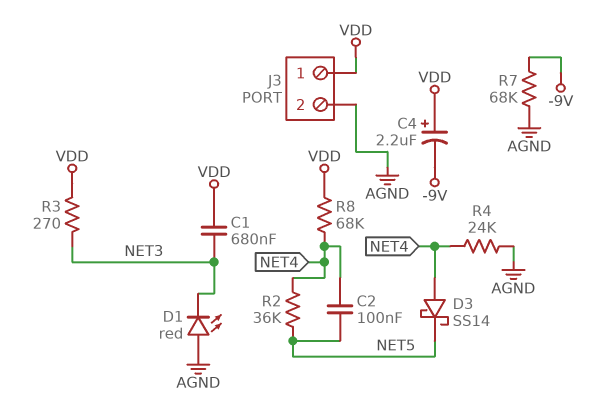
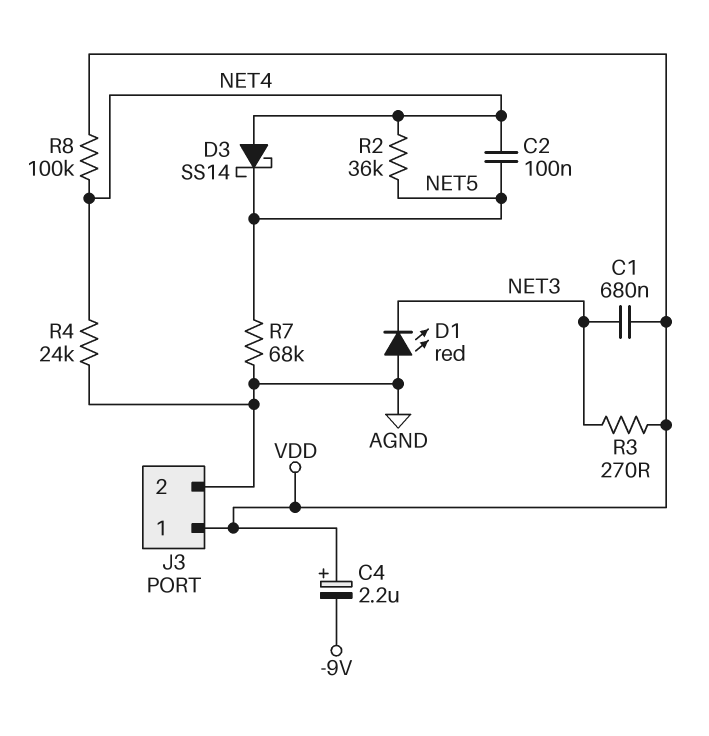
R7: 68k (-9V, AGND) -> 68k (AGND, NET5)
R8: 68k (NET4, VDD) -> 100k (NET4, VDD)

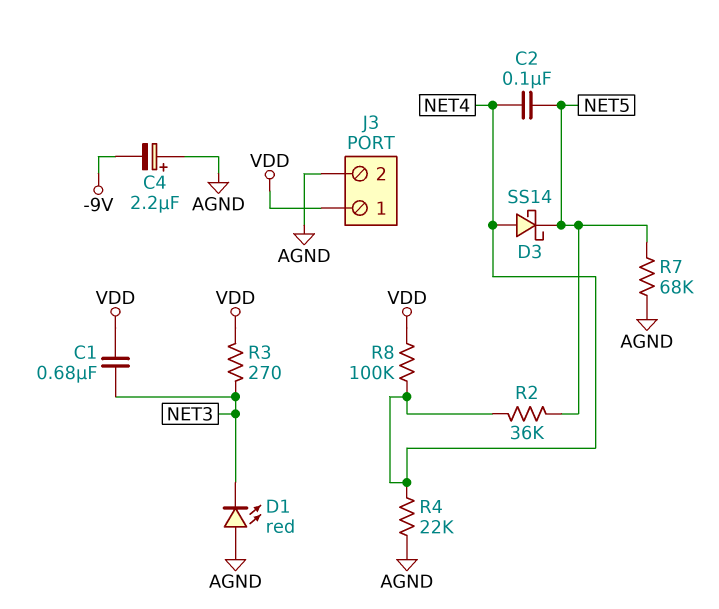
C4: 2.2uF (plus VDD, minus -9V) -> 2.2uF (plus AGND, minus -9V)
R4: 24k (AGND, NET4) -> 22k (AGND, NET4)

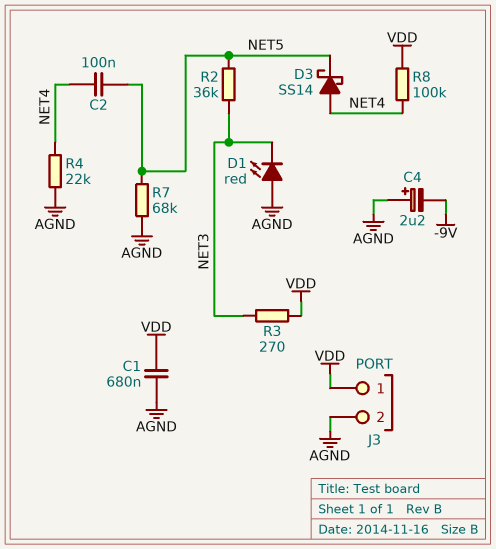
C1: 680nF (NET3, VDD) -> 680nF (AGND, VDD)
R2: 36k (NET4, NET5) -> 36k (NET3, NET5)

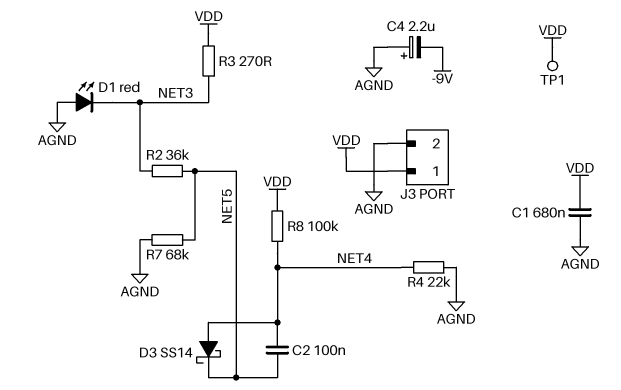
TP1: none -> test point (VDD)

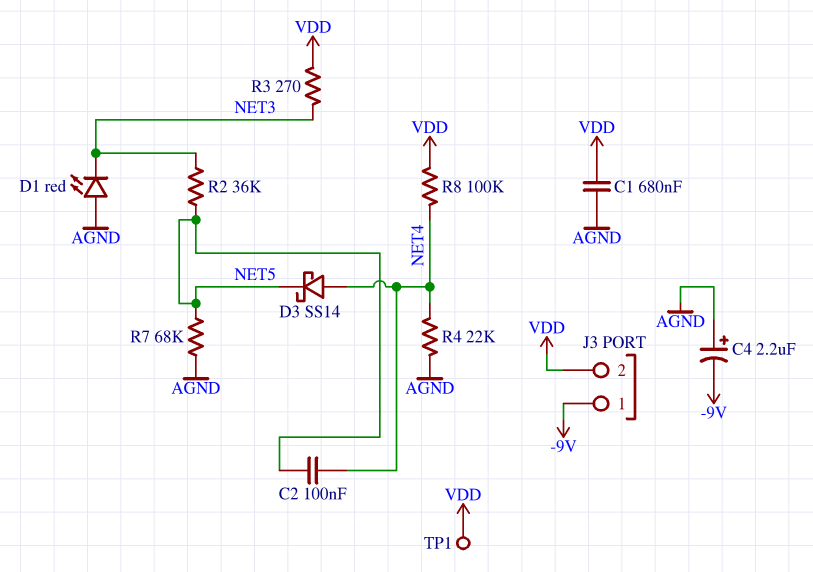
J3 pin 1: VDD -> -9V
J3 pin 2: AGND -> VDD

